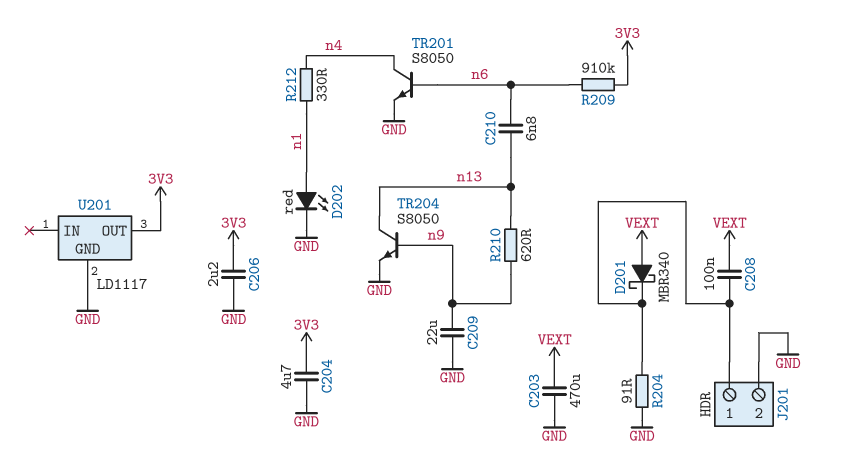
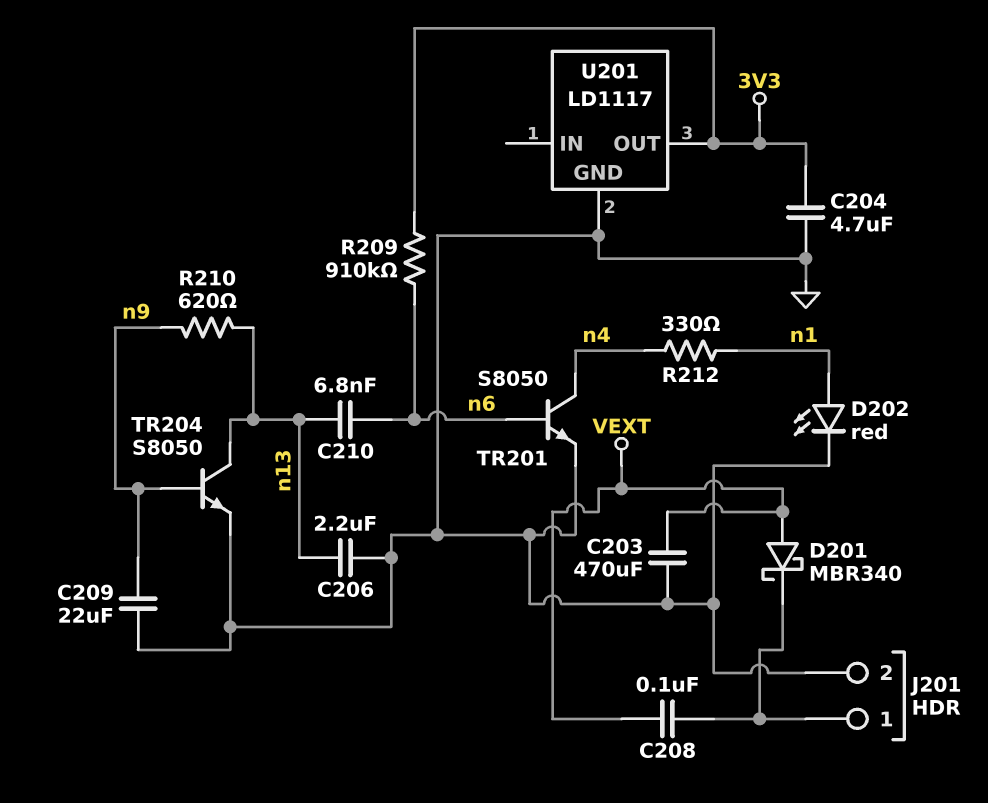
C206: 2.2uF (3V3, GND) -> 2.2uF (GND, n13)
R204: 91 (GND, J201/1) -> none

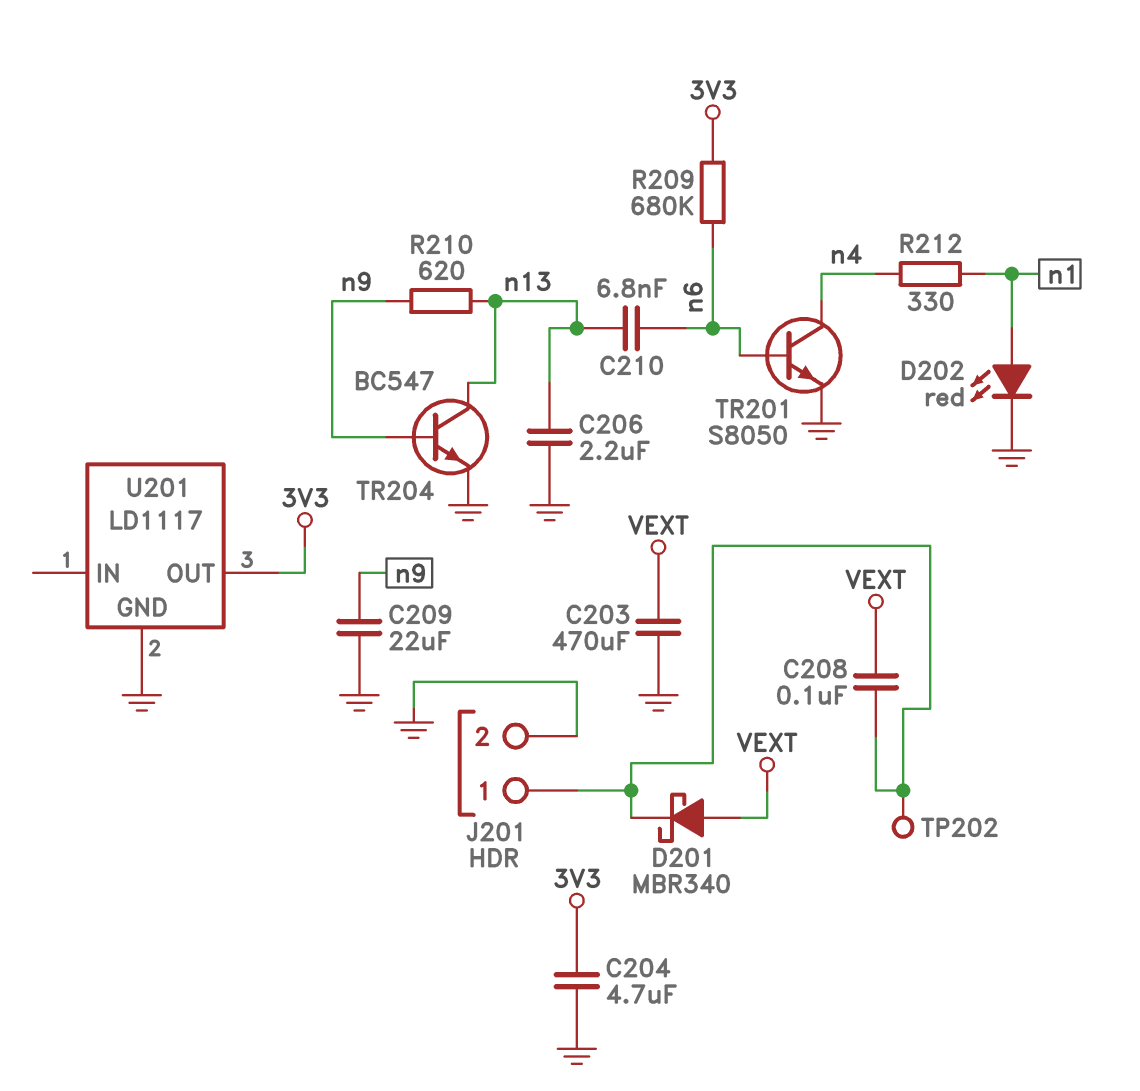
R209: 910k (3V3, n6) -> 680k (3V3, n6)
TP202: none -> test point (J201/1)
TR204: NPN S8050 (B n9, C n13, E GND) -> NPN BC547 (B n9, C n13, E GND)

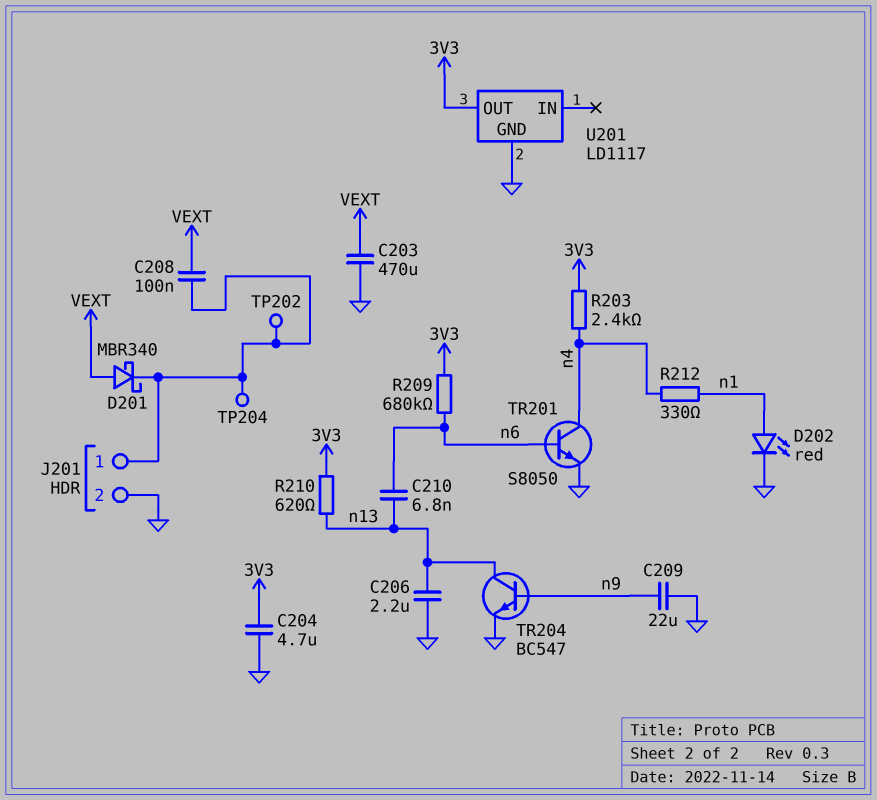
R203: none -> 2.4k (3V3, n4)
R210: 620 (n9, n13) -> 620 (3V3, n13)
TP204: none -> test point (J201/1)

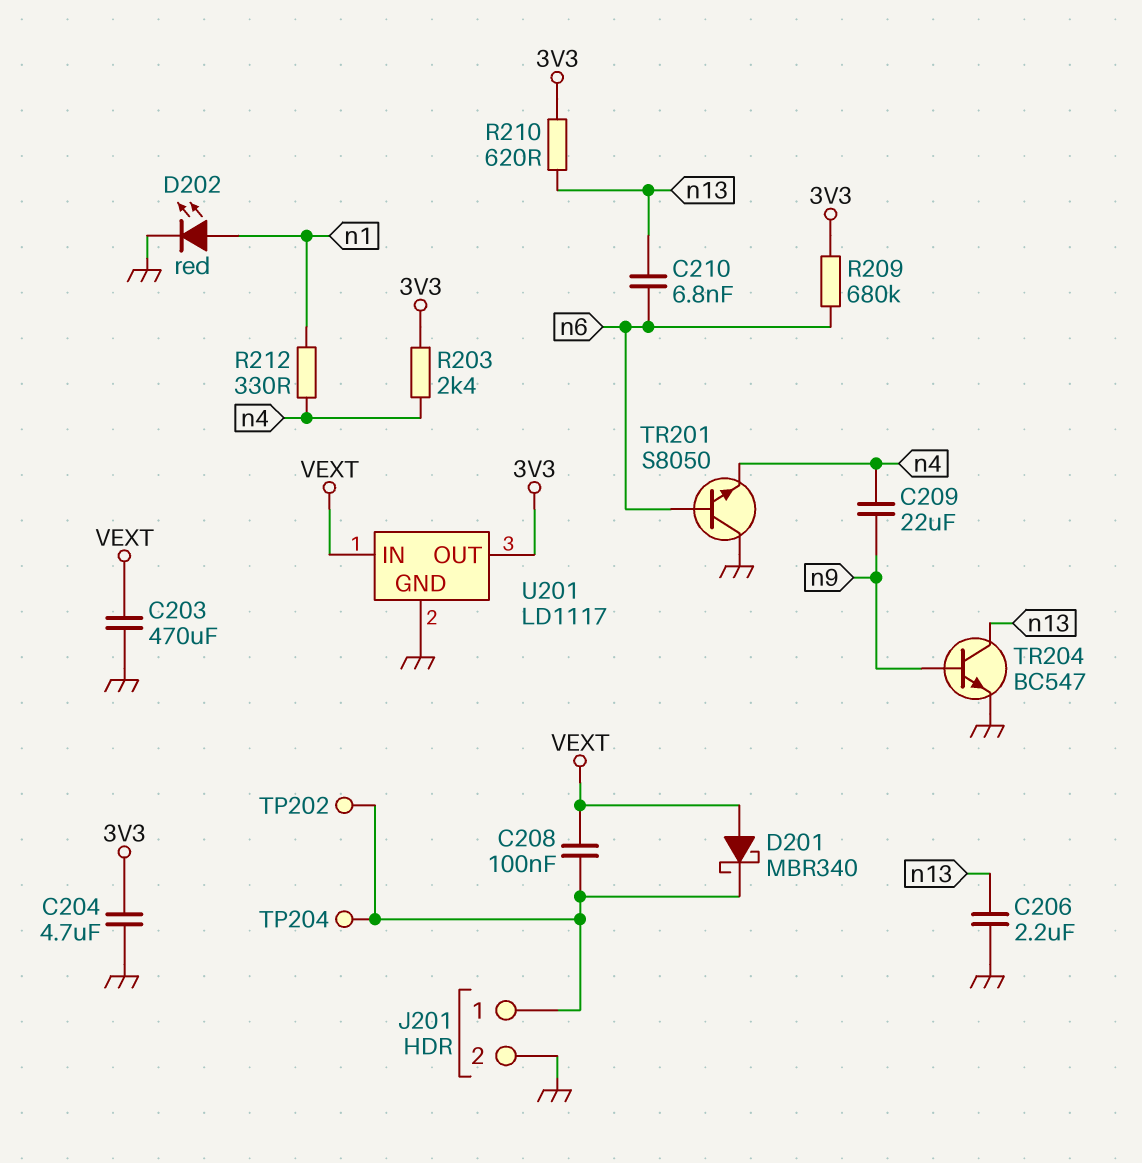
C209: 22uF (GND, n9) -> 22uF (n4, n9)
TR201: NPN S8050 (B n6, C n4, E GND) -> NPN S8050 (B n6, C GND, E n4)
U201 pin IN: none -> VEXT

